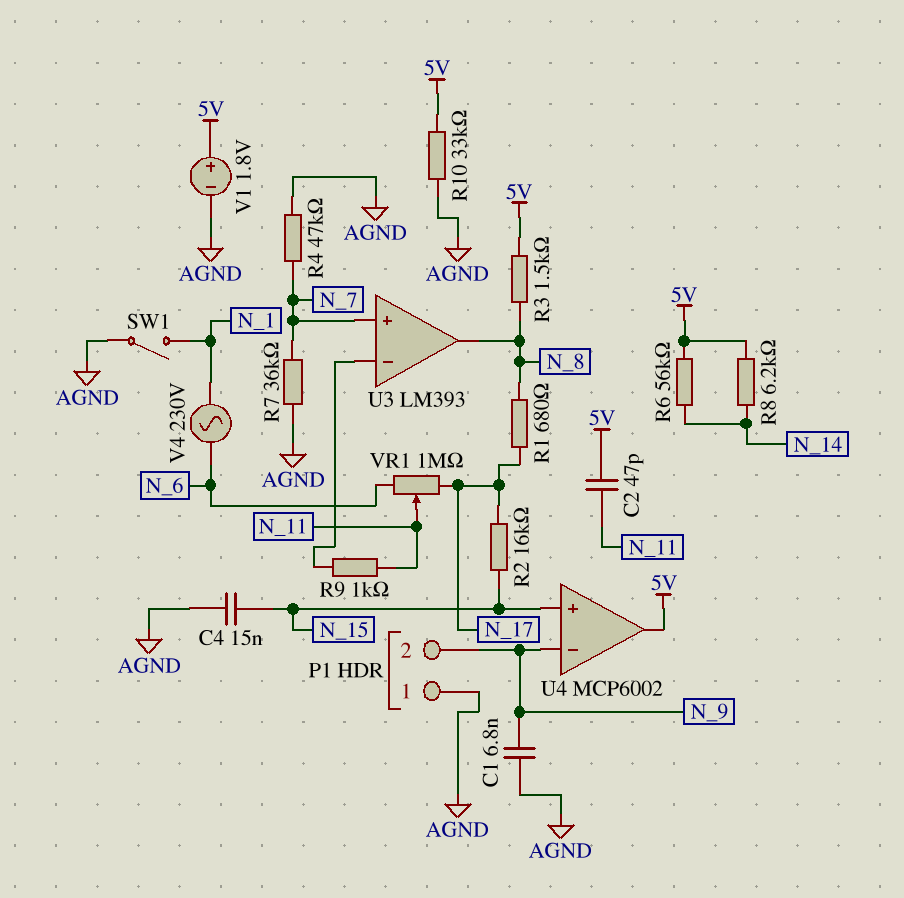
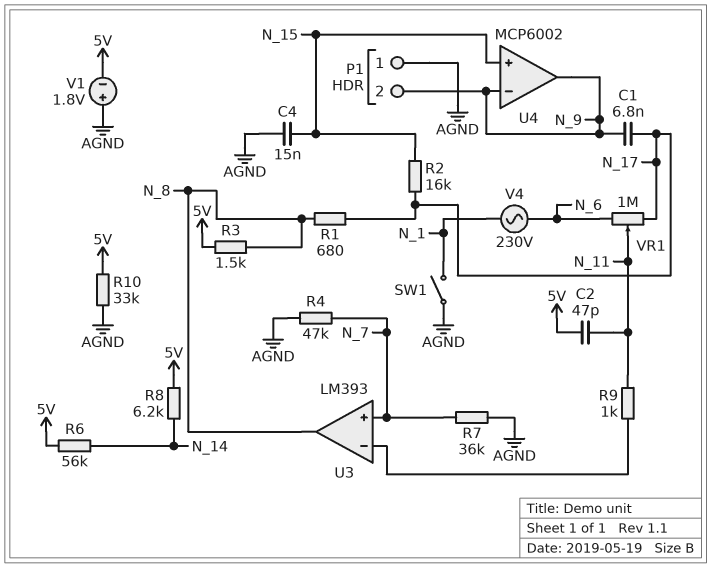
C1: 6.8nF (AGND, N_9) -> 6.8nF (N_9, N_17)
U4 pin out: 5V -> N_9
V1: 1.8V (plus 5V, minus AGND) -> 1.8V (plus AGND, minus 5V)

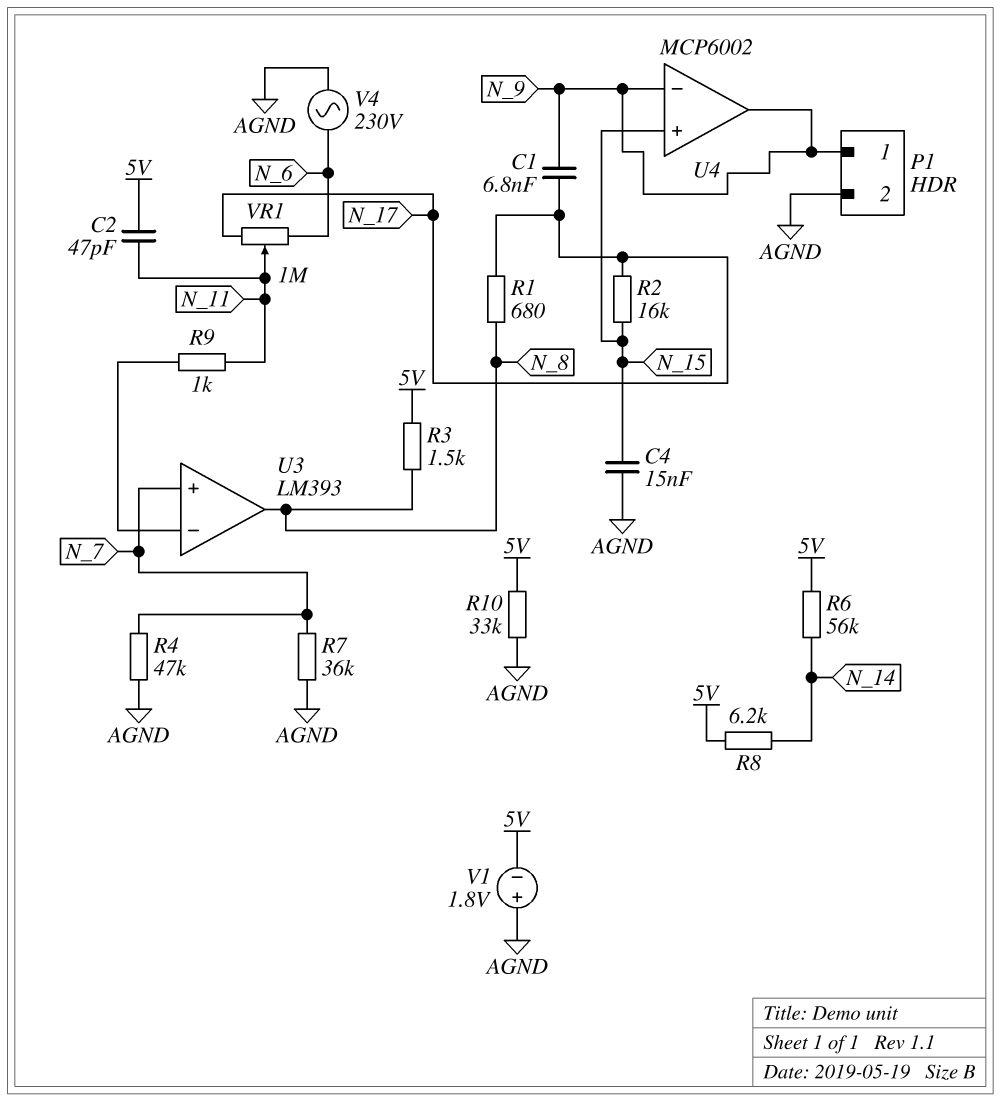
P1 pin 1: AGND -> N_9
P1 pin 2: N_9 -> AGND
SW1: switch (AGND, N_1) -> none
V4: AC 230V (N_1, N_6) -> AC 230V (AGND, N_6)

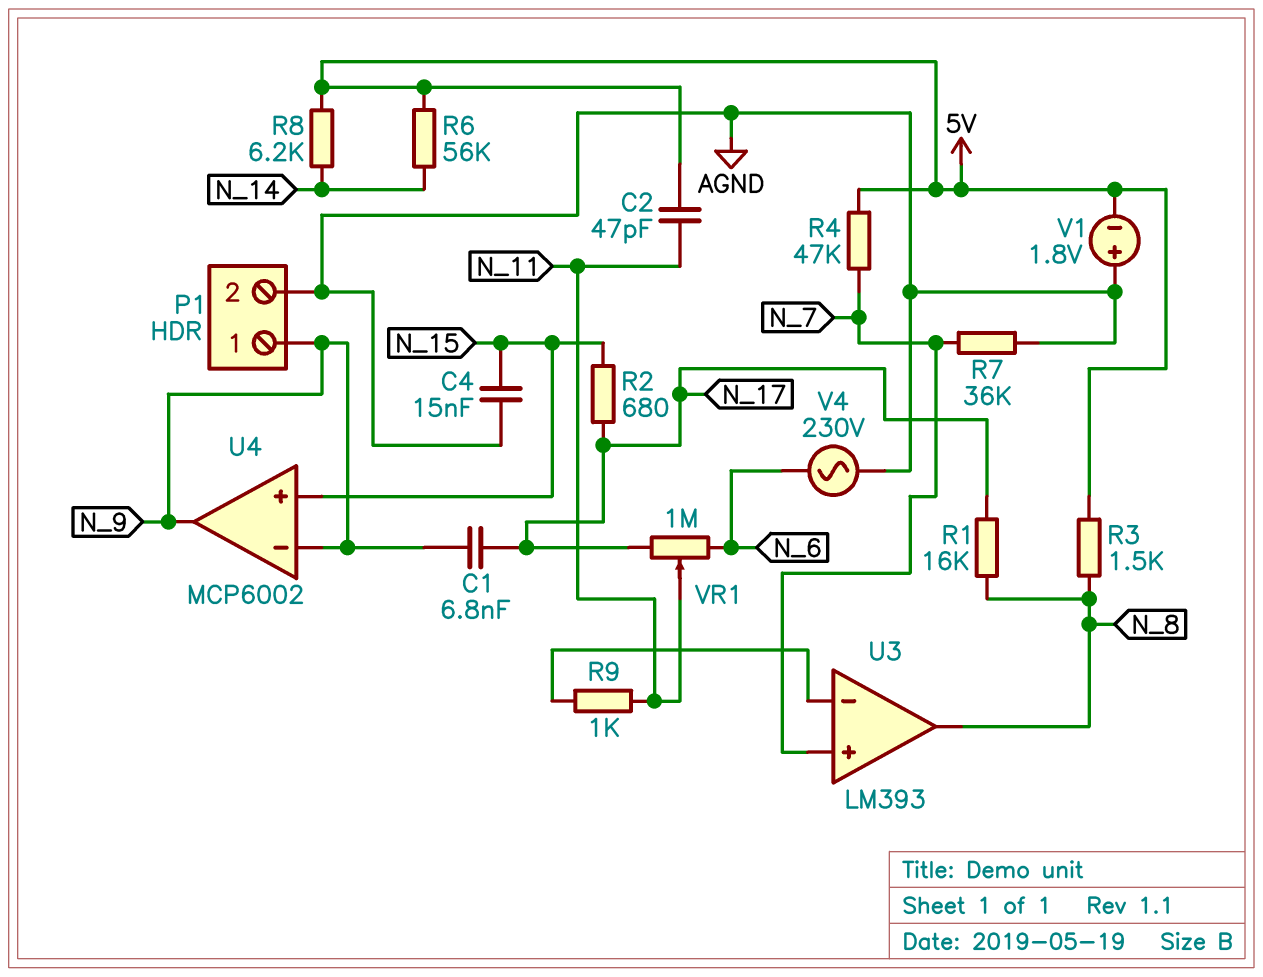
R1: 680 (N_8, N_17) -> 16k (N_8, N_17)
R2: 16k (N_15, N_17) -> 680 (N_15, N_17)
R4: 47k (AGND, N_7) -> 47k (5V, N_7)
R10: 33k (5V, AGND) -> none

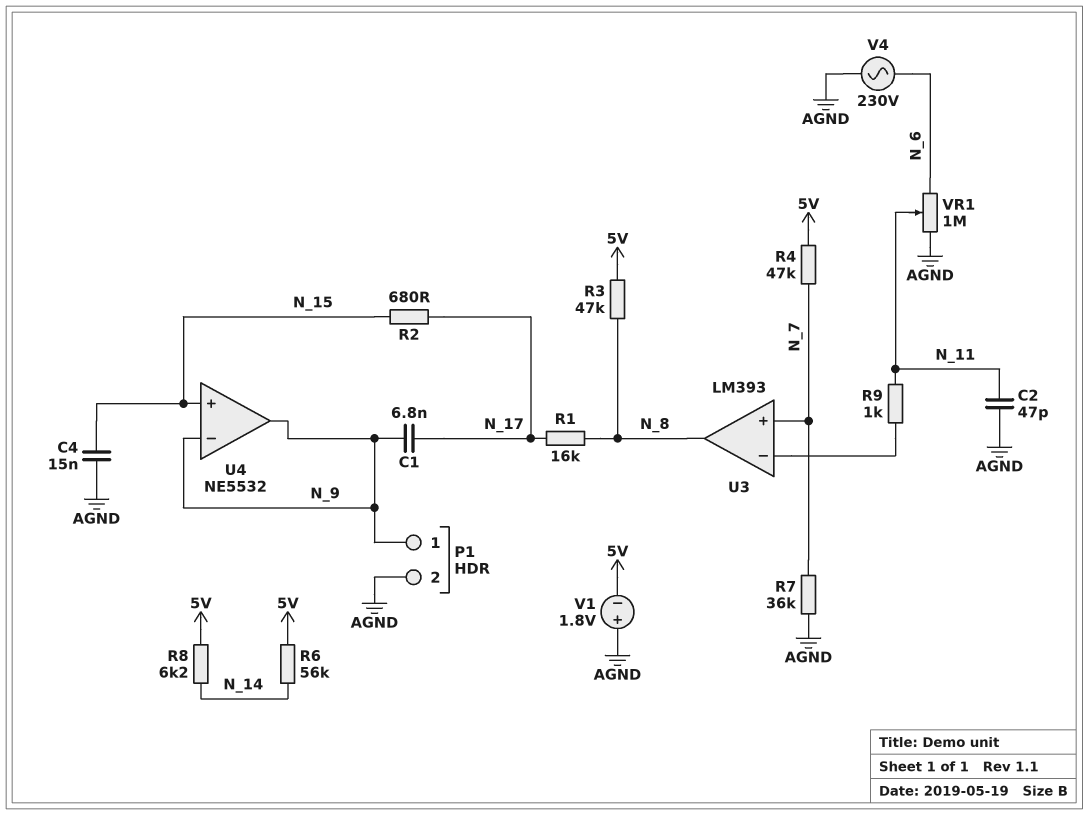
C2: 47pF (5V, N_11) -> 47pF (AGND, N_11)
R3: 1.5k (5V, N_8) -> 47k (5V, N_8)
U4: MCP6002 -> NE5532
VR1: 1M (N_6, N_17, wiper N_11) -> 1M (AGND, N_6, wiper N_11)

